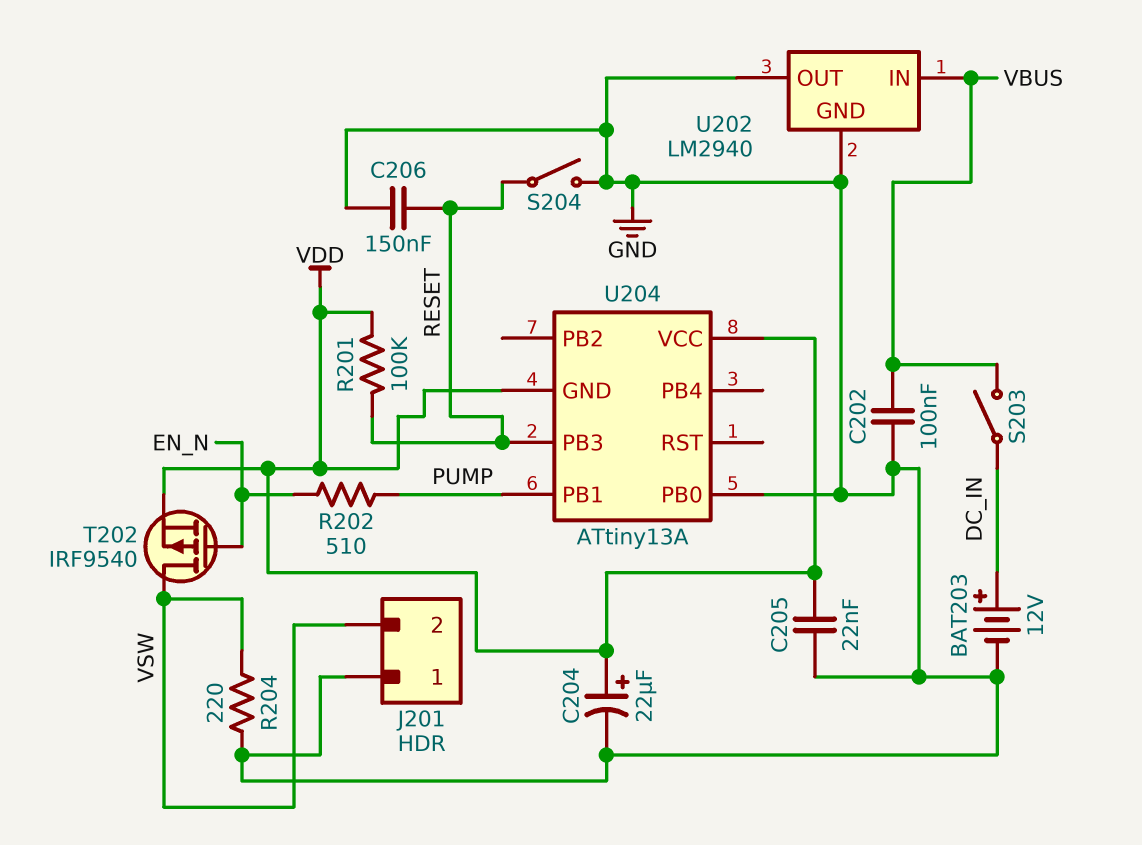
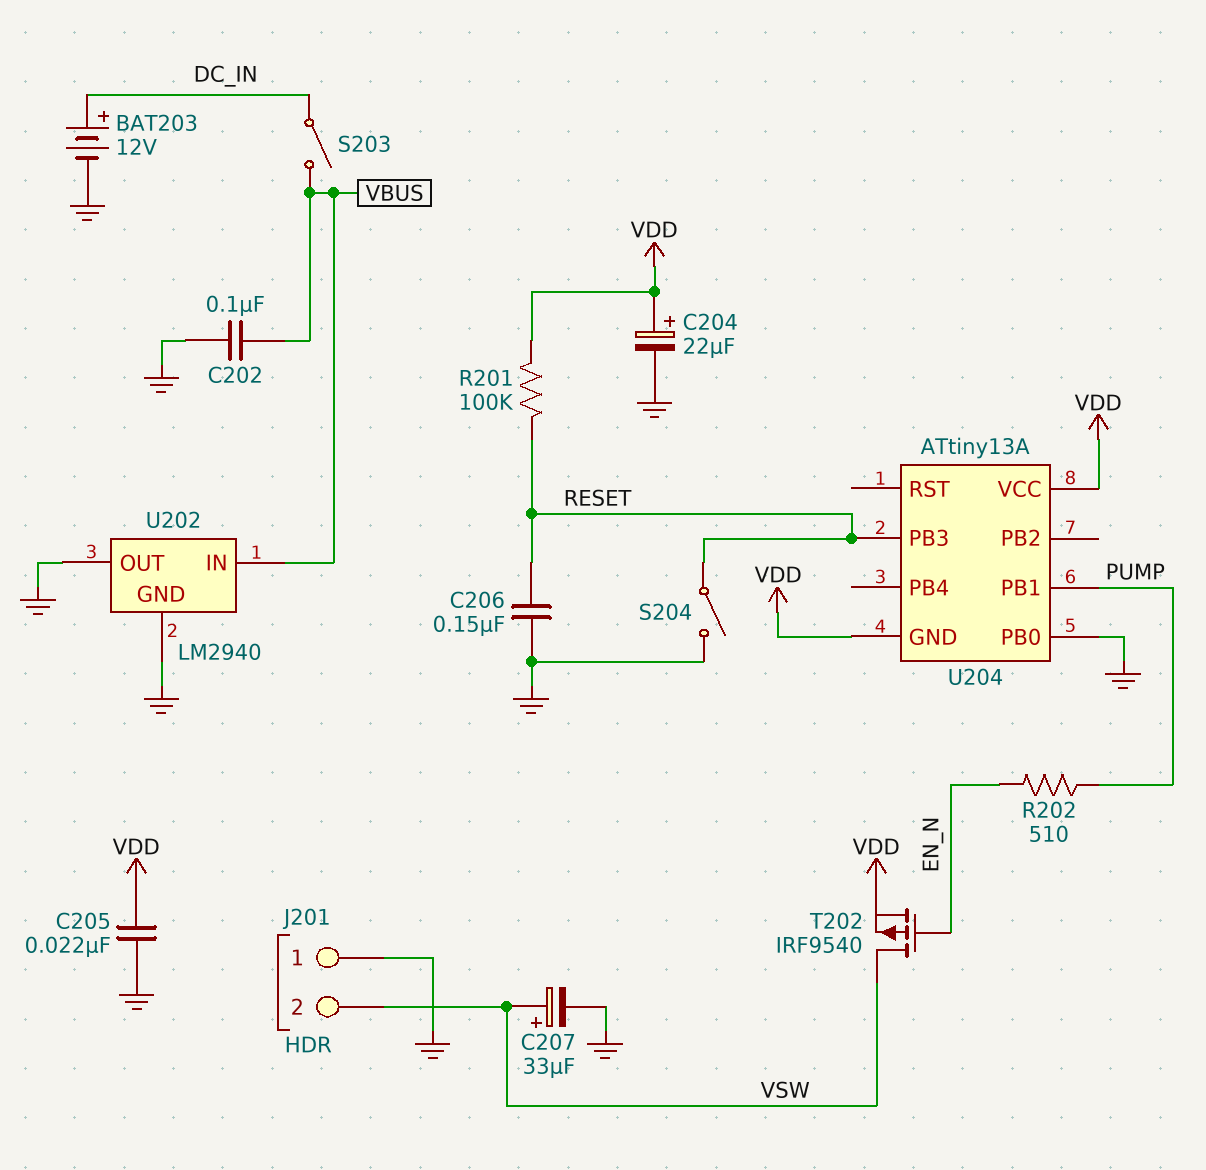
C207: none -> 33uF (plus VSW, minus GND)
R204: 220 (GND, VSW) -> none

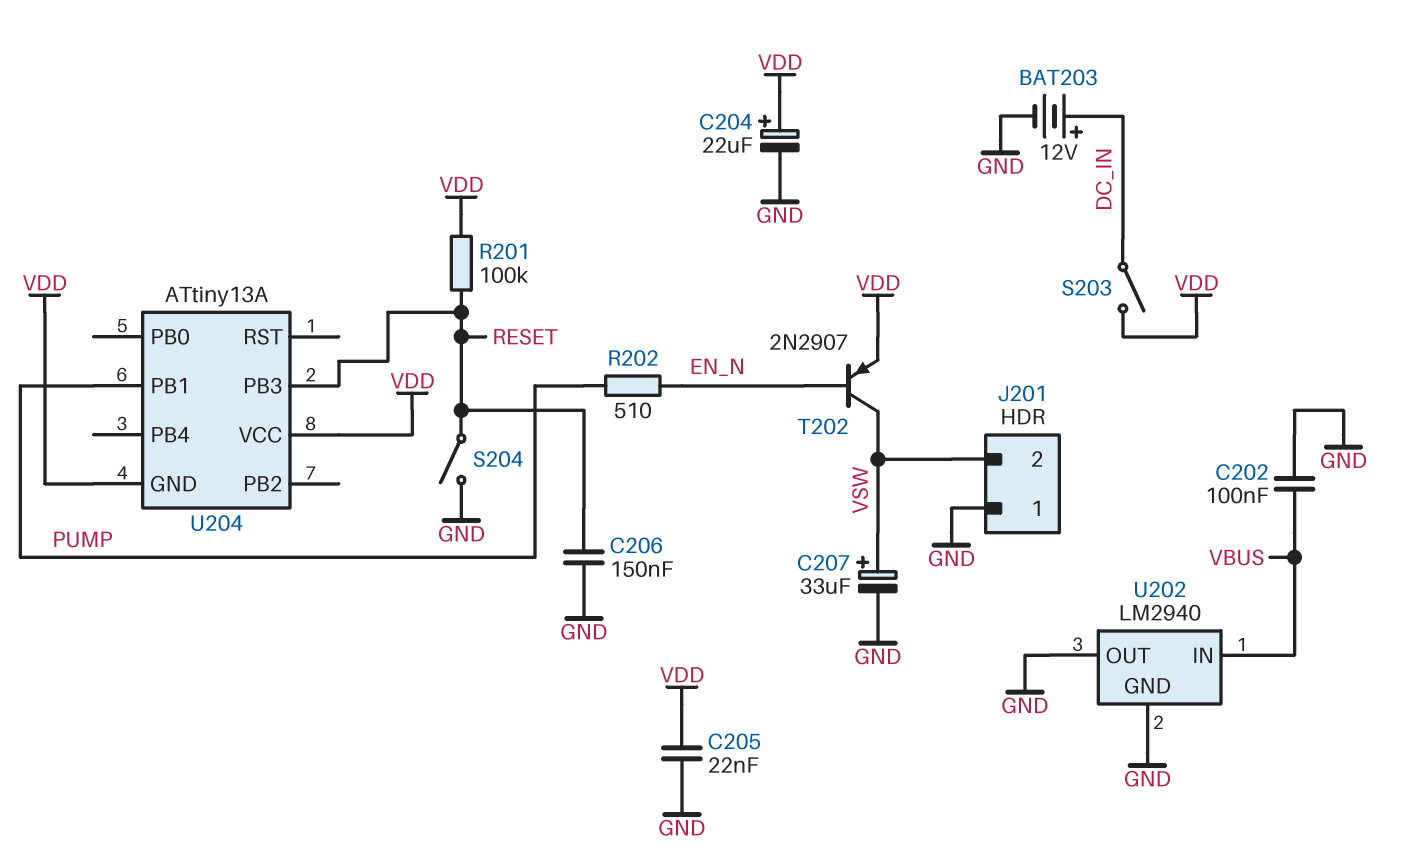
S203: switch (DC_IN, VBUS) -> switch (DC_IN, VDD)
T202: PMOS IRF9540 (G EN_N, D VSW, S VDD) -> PNP 2N2907 (B EN_N, C VSW, E VDD)
U204 pin PB0: GND -> none

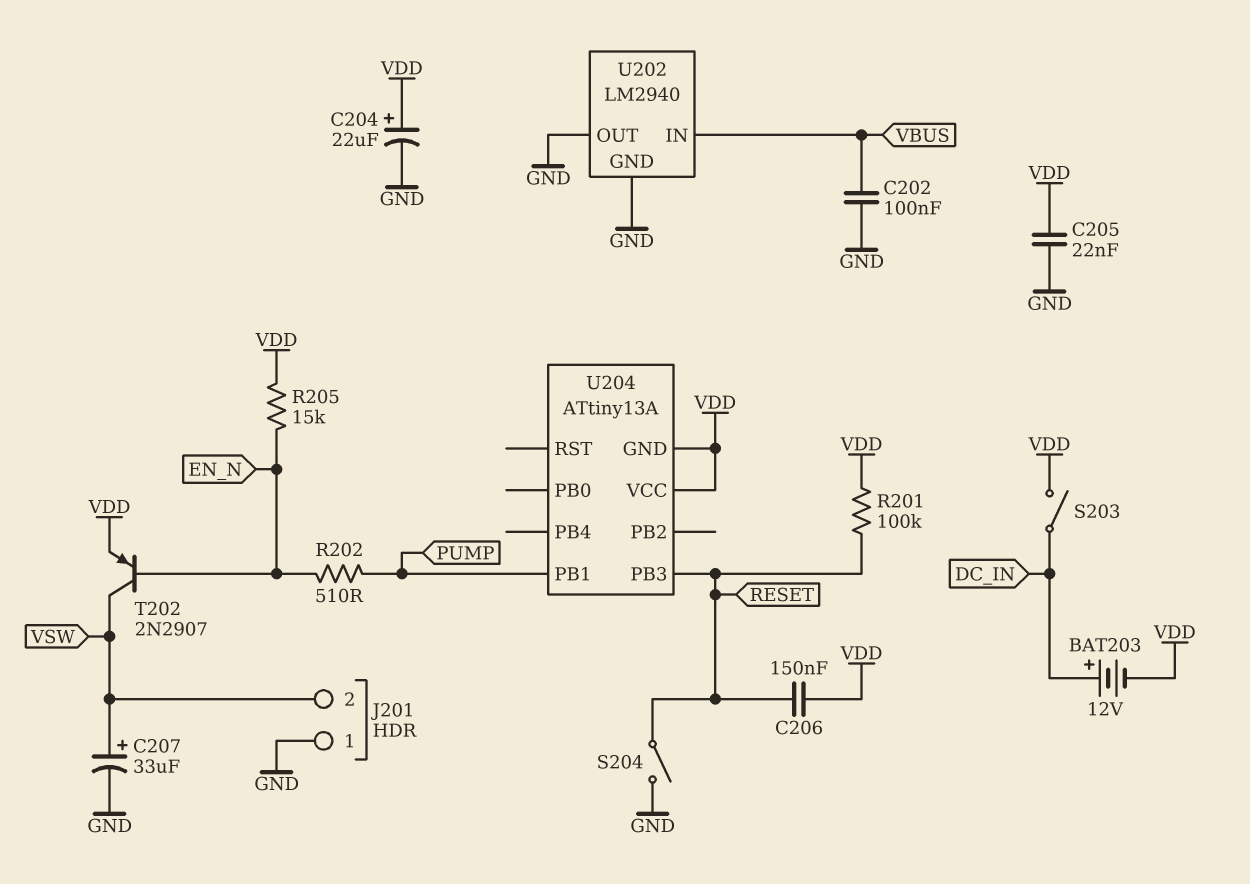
BAT203: 12V (plus DC_IN, minus GND) -> 12V (plus DC_IN, minus VDD)
C206: 150nF (GND, RESET) -> 150nF (RESET, VDD)
R205: none -> 15k (EN_N, VDD)

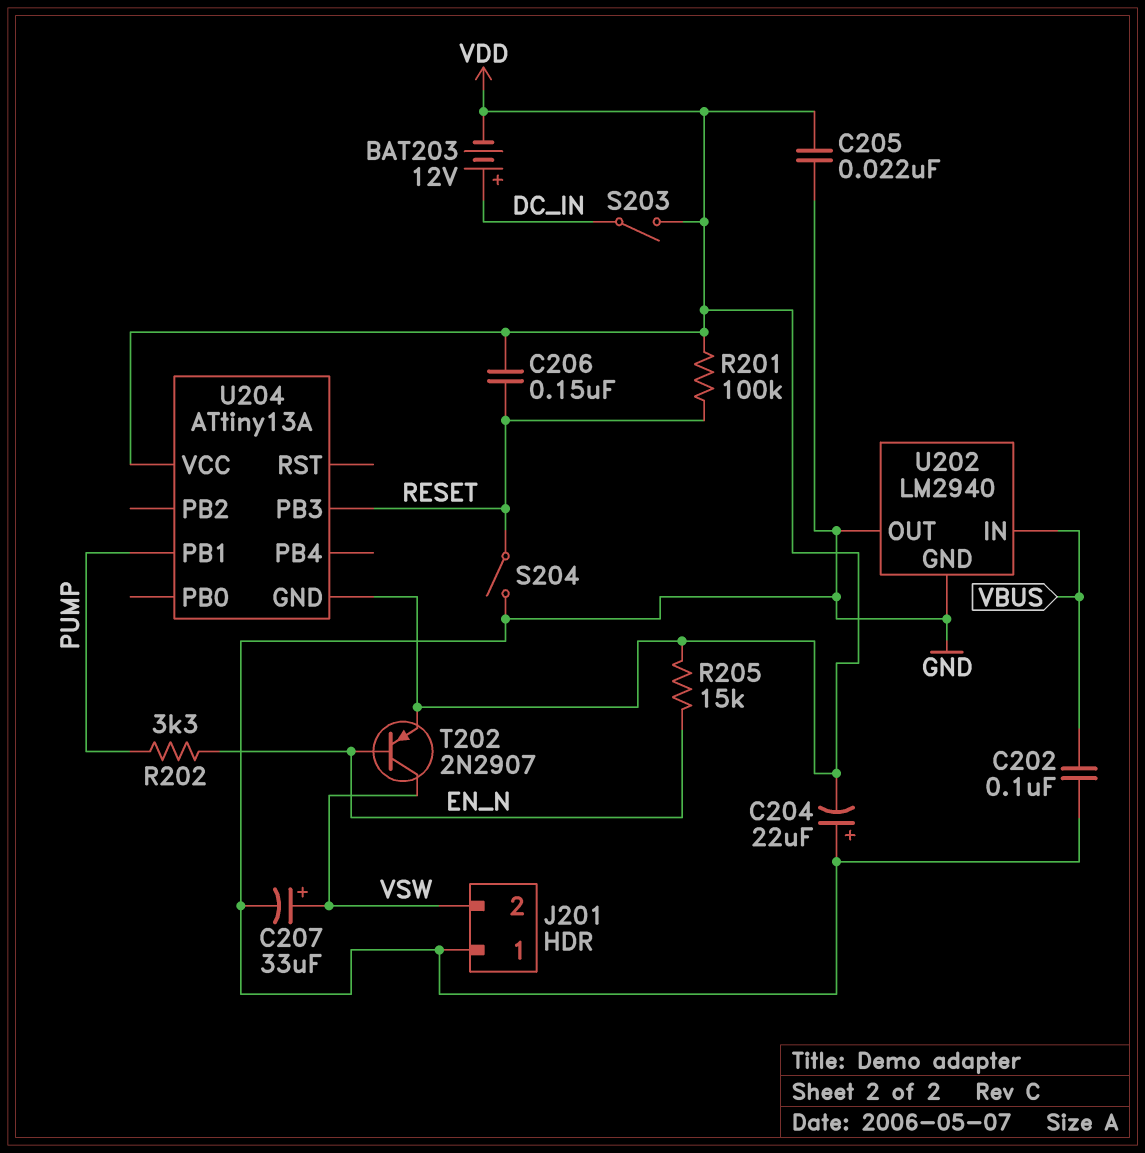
C204: 22uF (plus VDD, minus GND) -> 22uF (plus GND, minus VDD)
R202: 510 (EN_N, PUMP) -> 3.3k (EN_N, PUMP)

